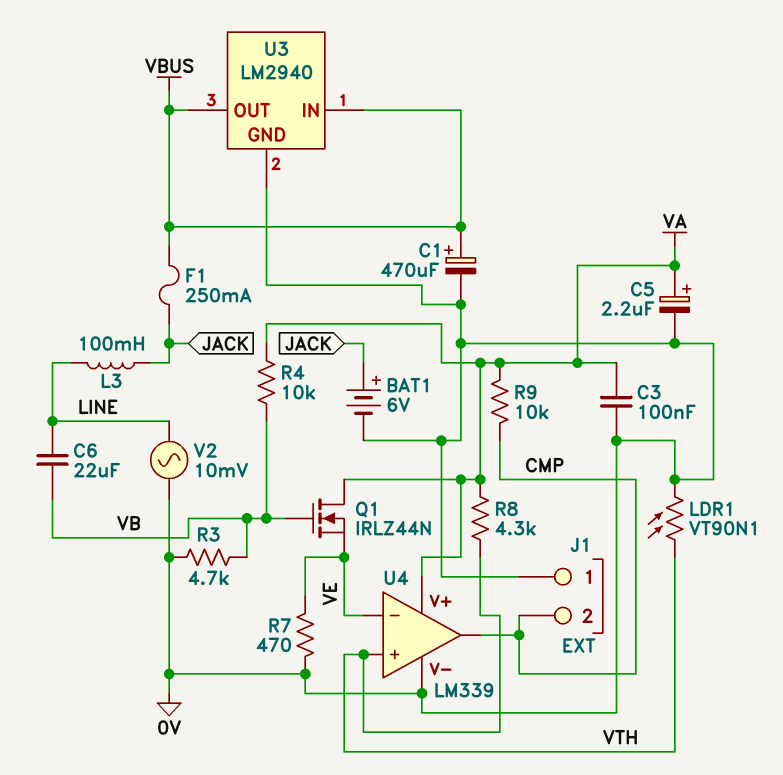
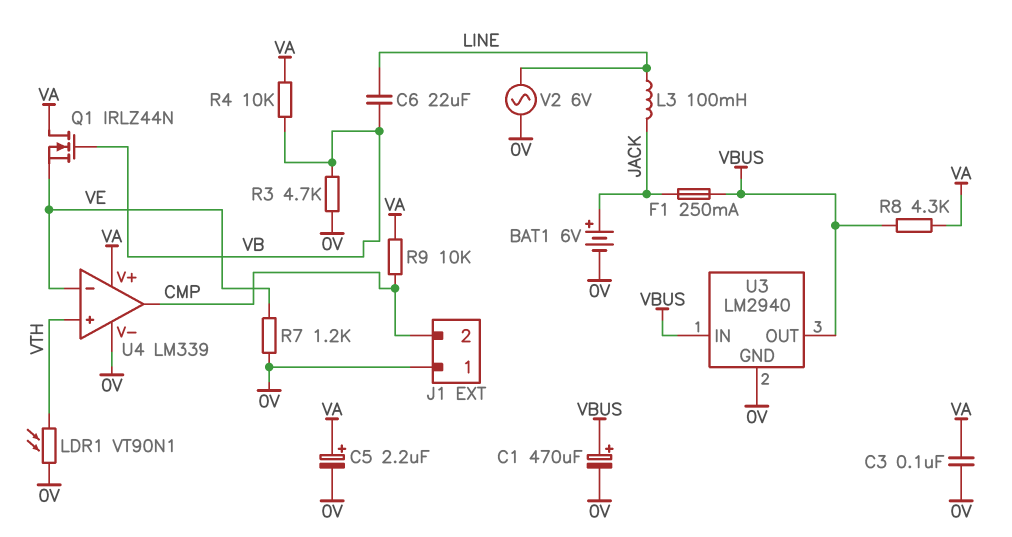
R7: 470 (0V, VE) -> 1.2k (0V, VE)
R8: 4.3k (VA, VTH) -> 4.3k (VA, VBUS)
V2: AC 10mV (0V, LINE) -> AC 6V (0V, LINE)

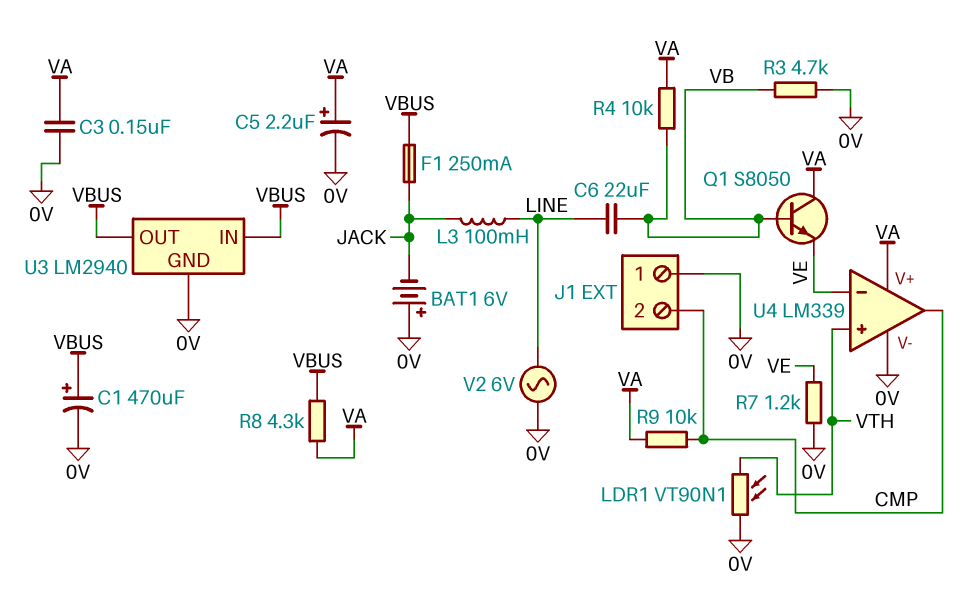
BAT1: 6V (plus JACK, minus 0V) -> 6V (plus 0V, minus JACK)
C3: 100nF (0V, VA) -> 150nF (0V, VA)
Q1: NMOS IRLZ44N (G VB, D VA, S VE) -> NPN S8050 (B VB, C VA, E VE)

